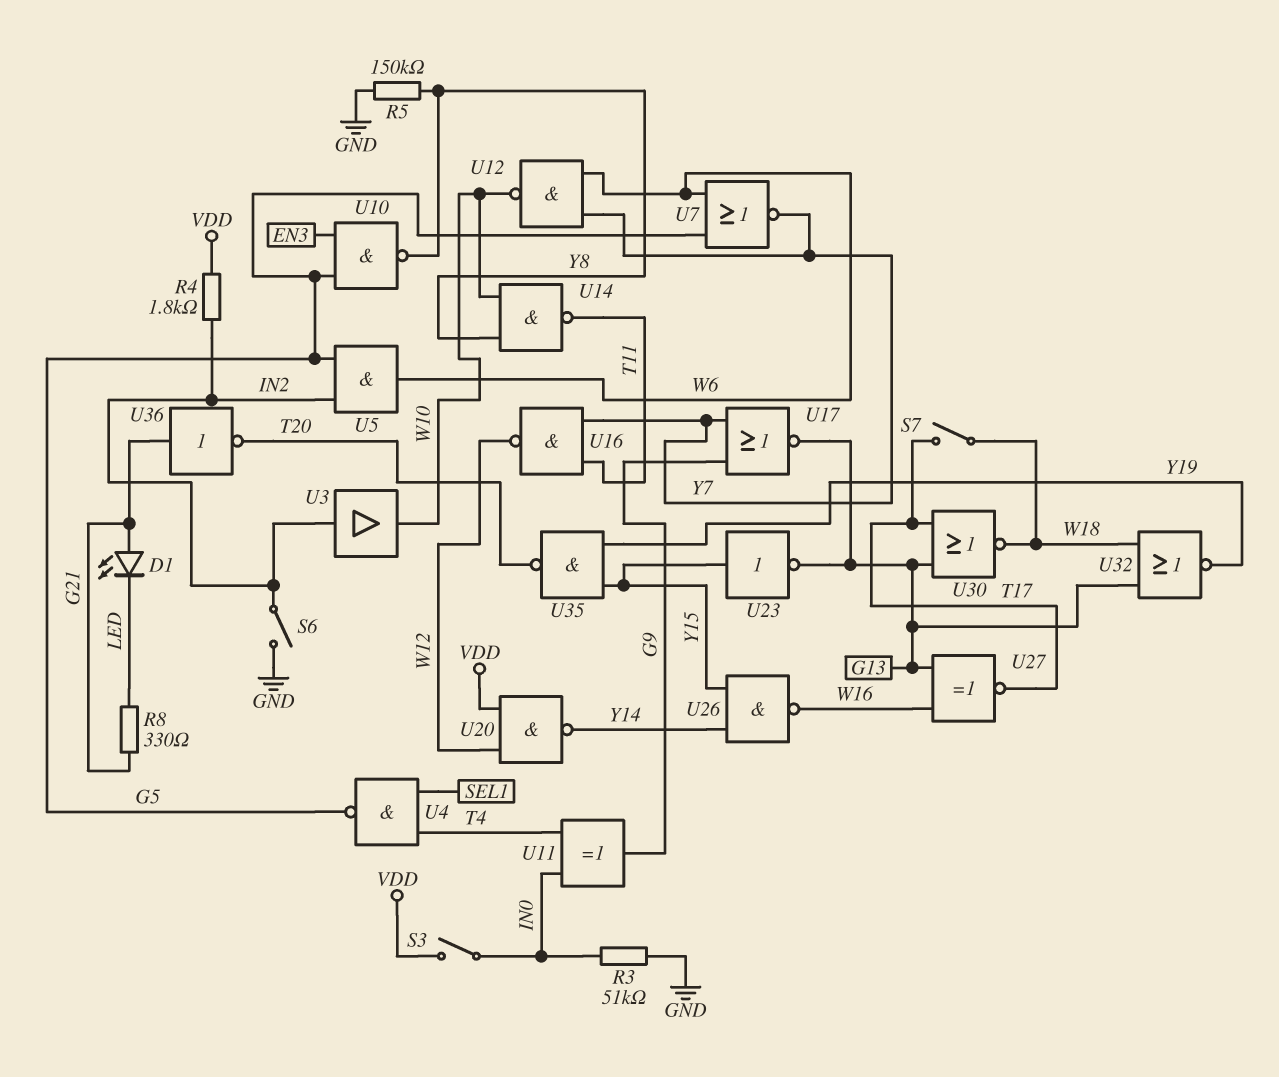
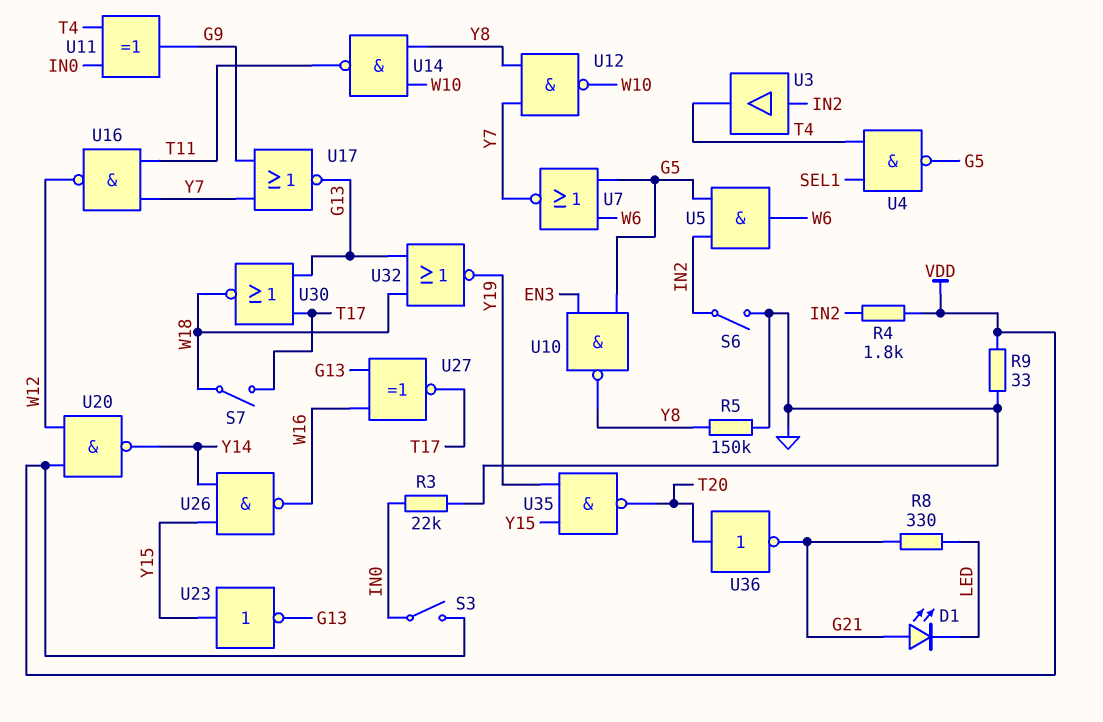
R3: 51k (GND, IN0) -> 22k (GND, IN0)
R9: none -> 33 (GND, VDD)
U3: buffer (in IN2, out W10) -> buffer (in IN2, out T4)
U12: NAND (in W6, in Y7, out W10) -> NAND (in Y7, in Y8, out W10)
U36: NOT (in G21, out T20) -> NOT (in T20, out G21)

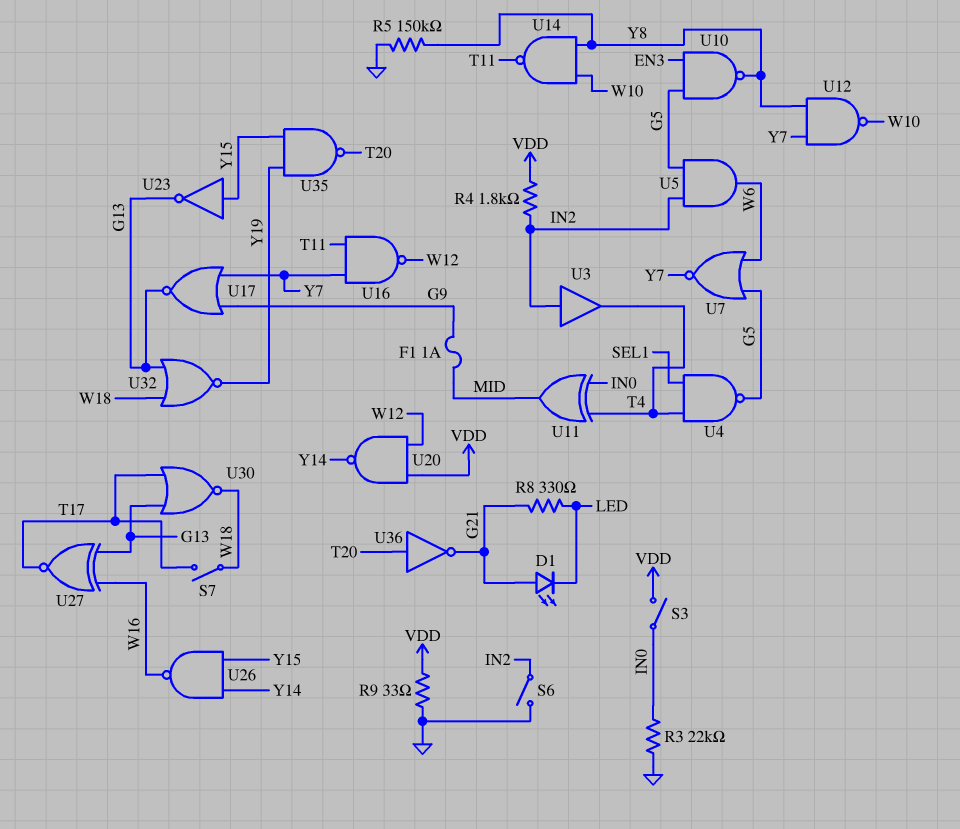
F1: none -> 1A (G9, MID)
U11: XOR (in IN0, in T4, out G9) -> XOR (in IN0, in T4, out MID)

